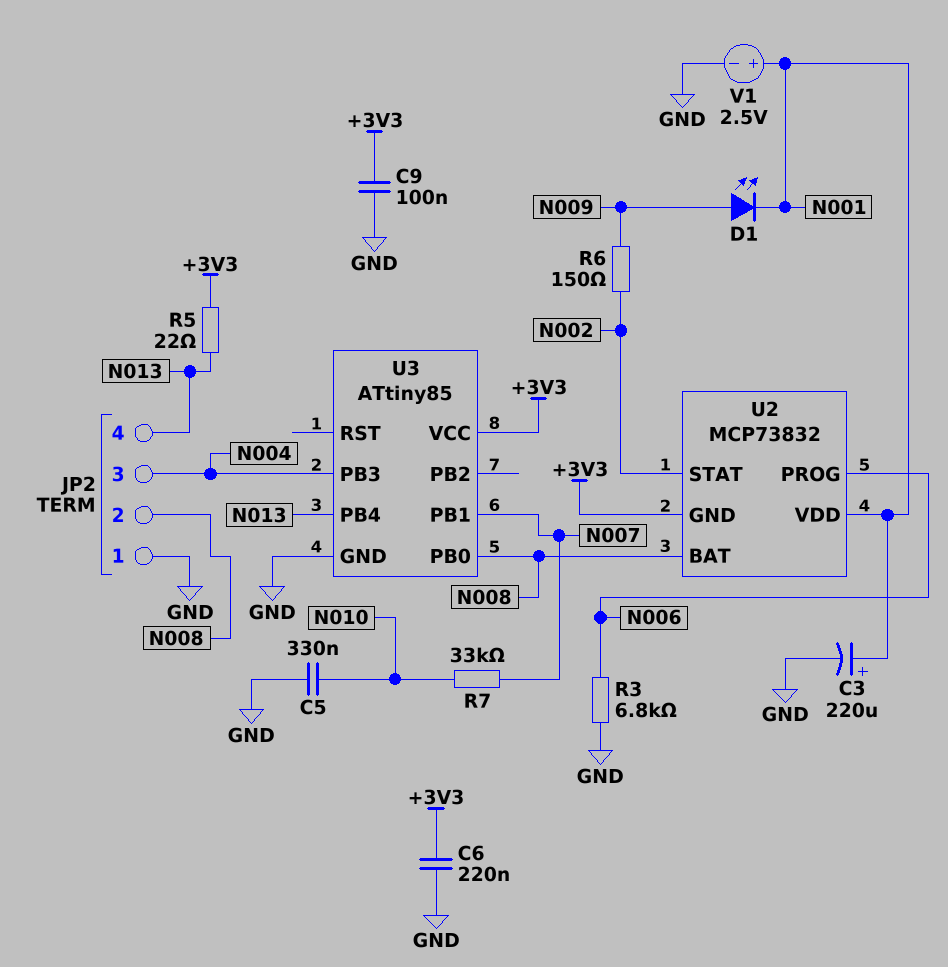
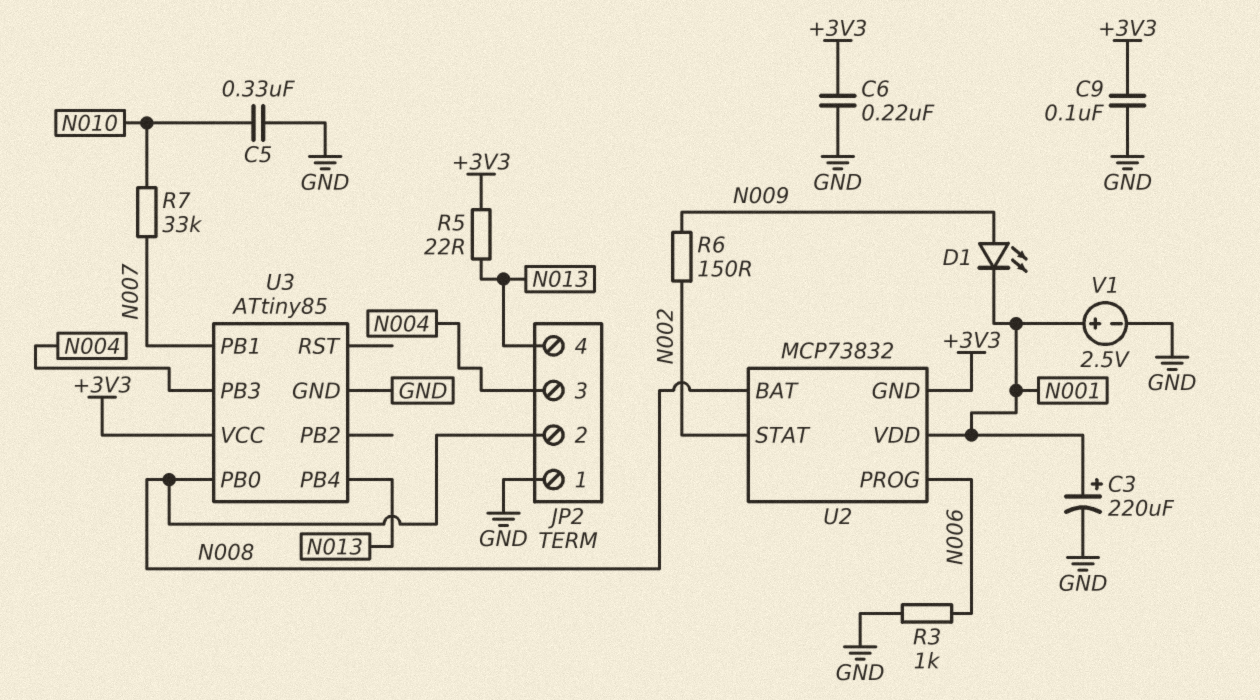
R3: 6.8k (GND, N006) -> 1k (GND, N006)

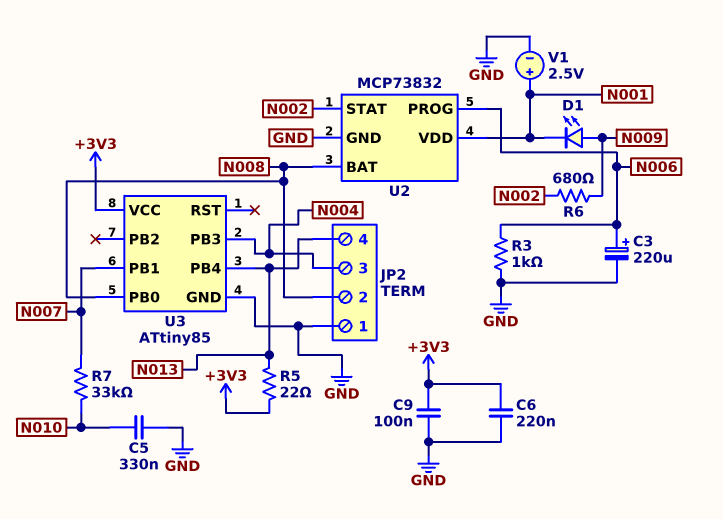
C3: 220uF (plus N001, minus GND) -> 220uF (plus N006, minus GND)
R6: 150 (N002, N009) -> 680 (N002, N009)
U2 pin GND: +3V3 -> GND

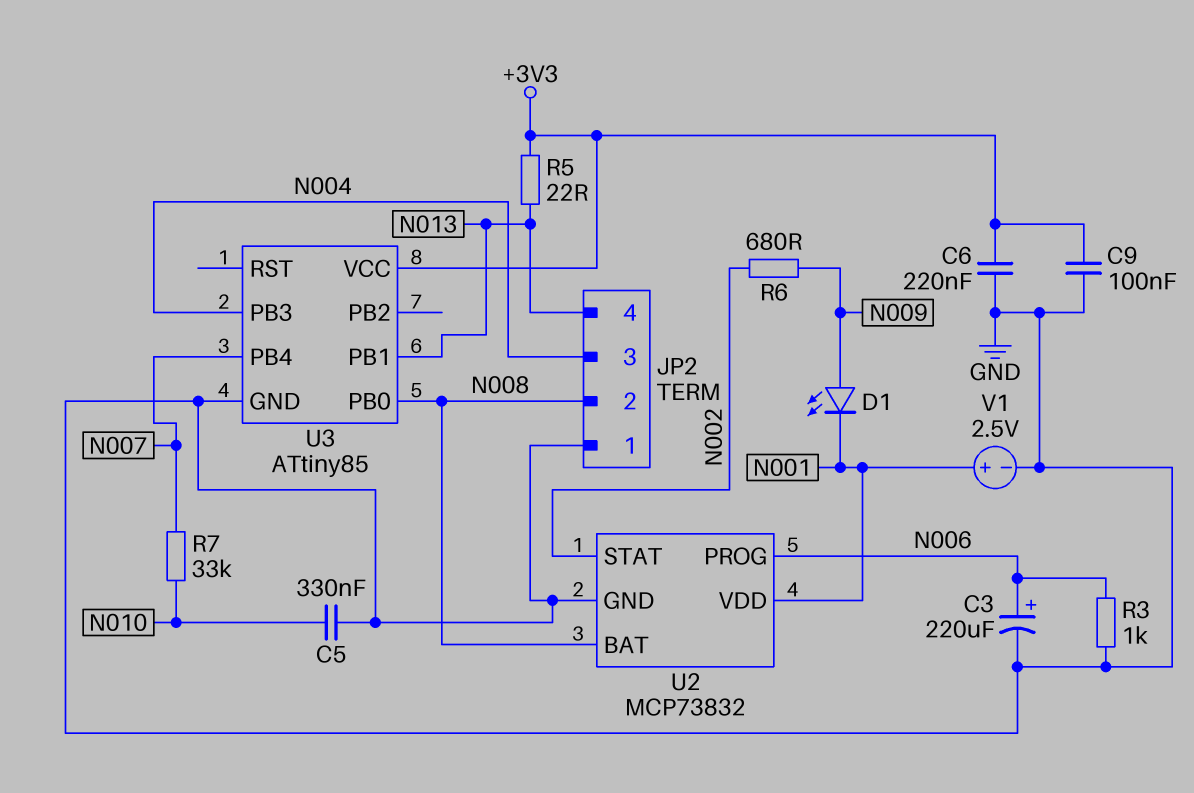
U3 pin PB1: N007 -> N013
U3 pin PB4: N013 -> N007

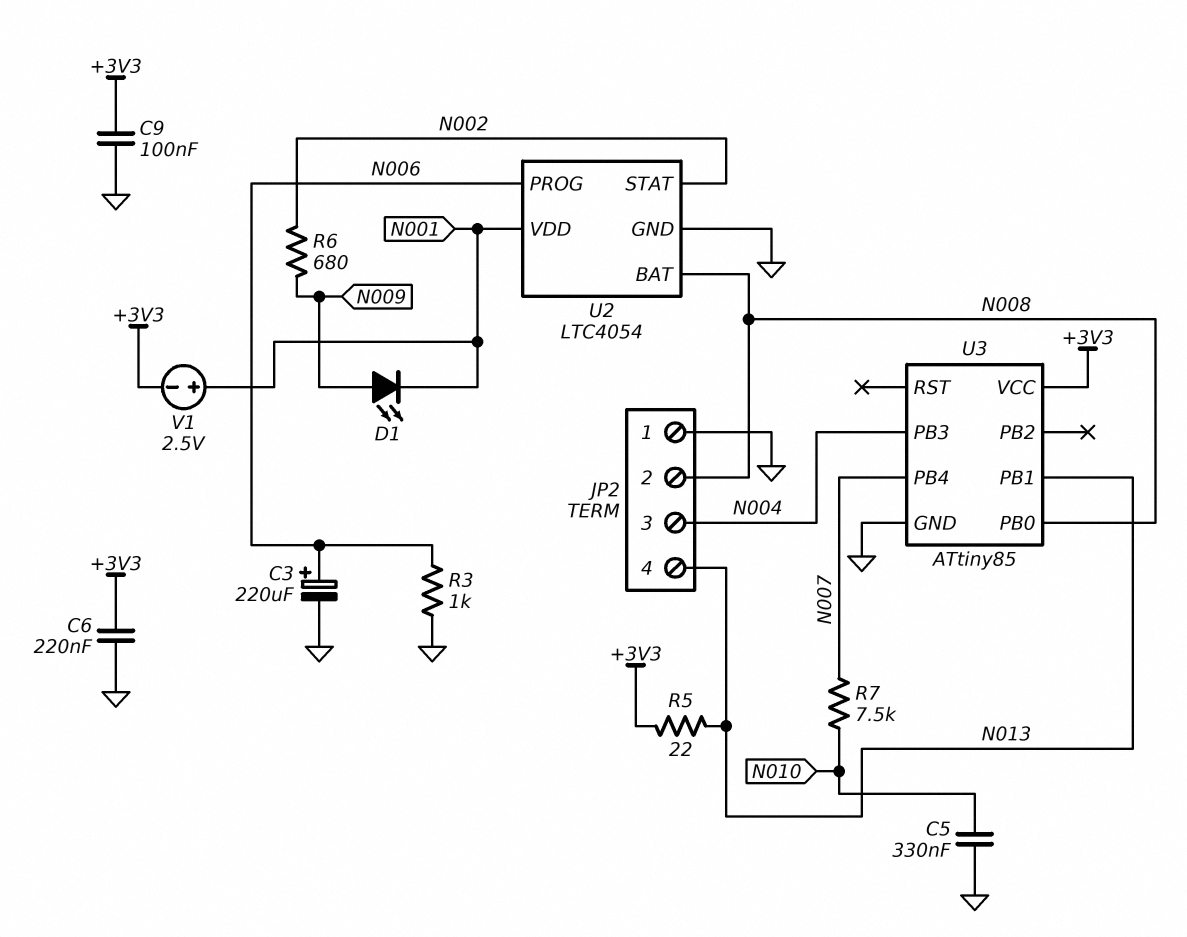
R7: 33k (N007, N010) -> 7.5k (N007, N010)
U2: MCP73832 -> LTC4054
V1: 2.5V (plus N001, minus GND) -> 2.5V (plus N001, minus +3V3)

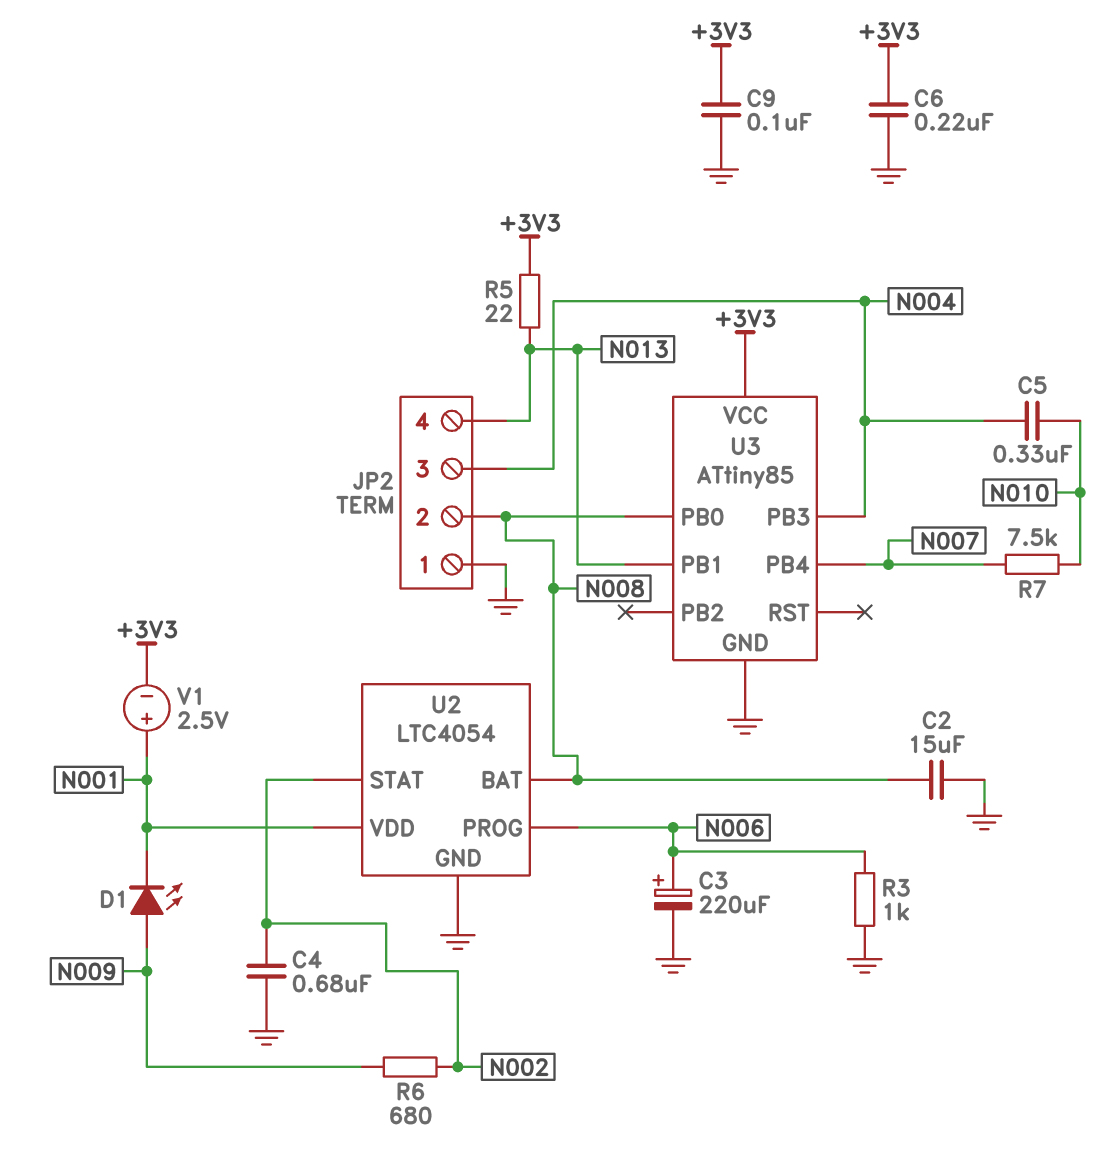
C2: none -> 15uF (GND, N008)
C4: none -> 680nF (GND, N002)
C5: 330nF (GND, N010) -> 330nF (N004, N010)

